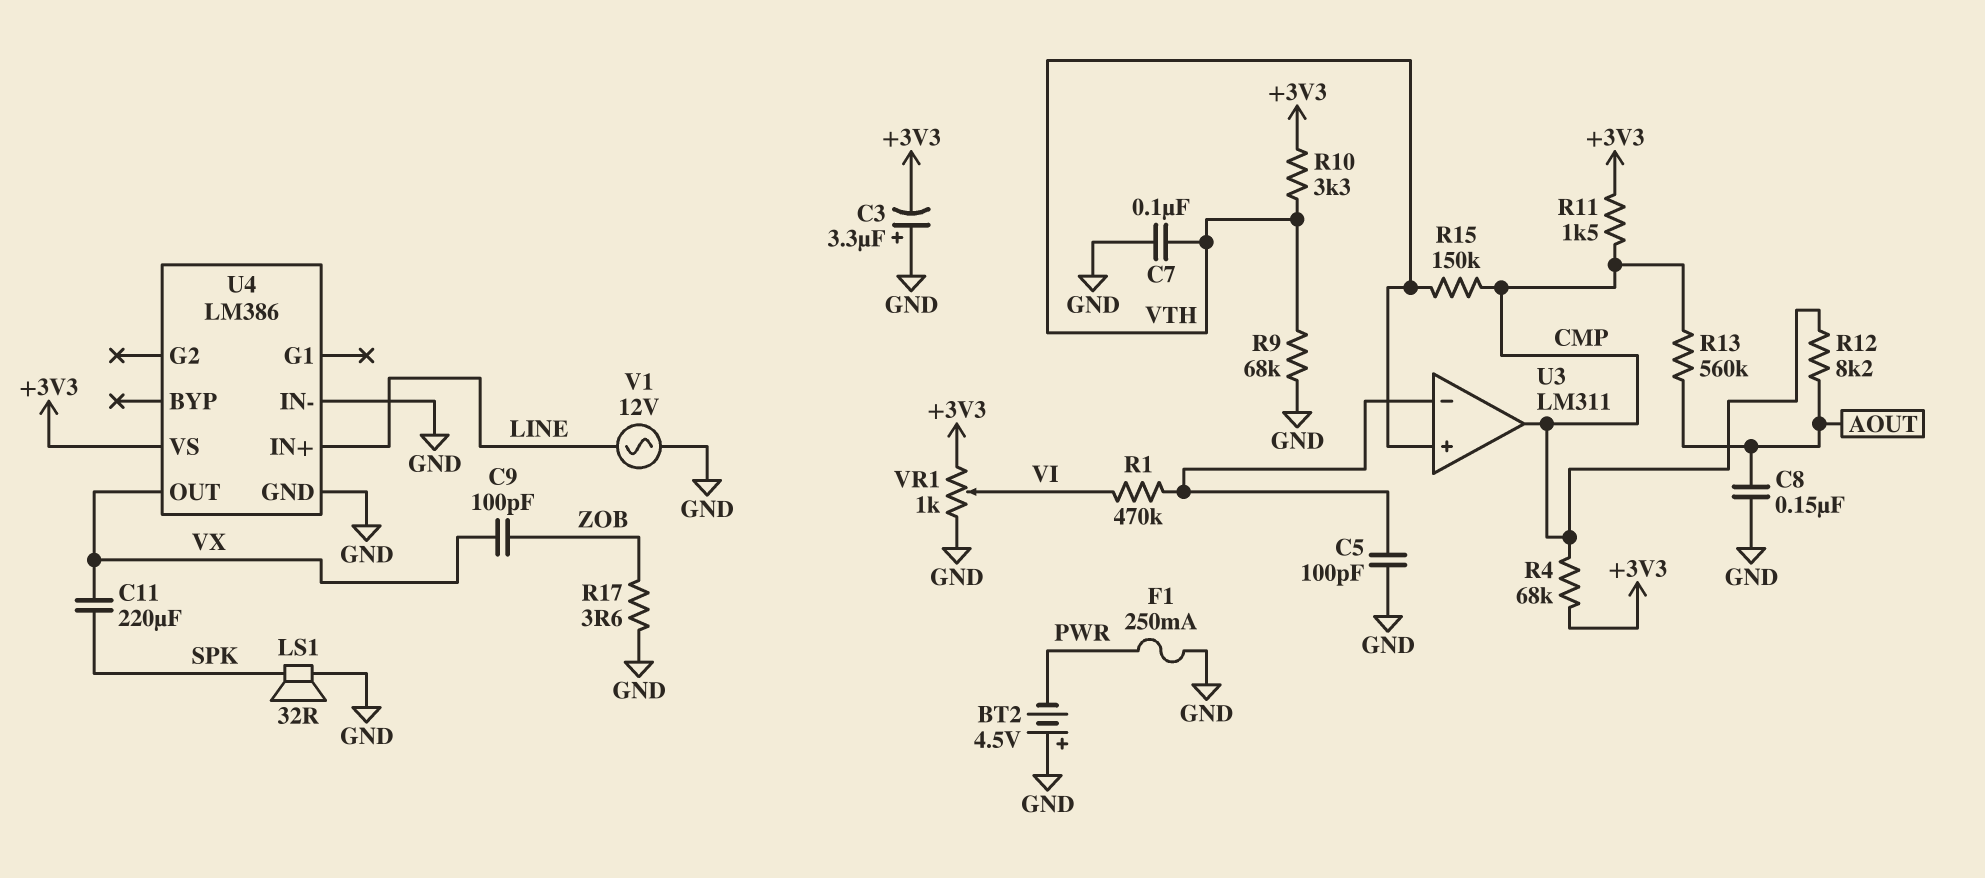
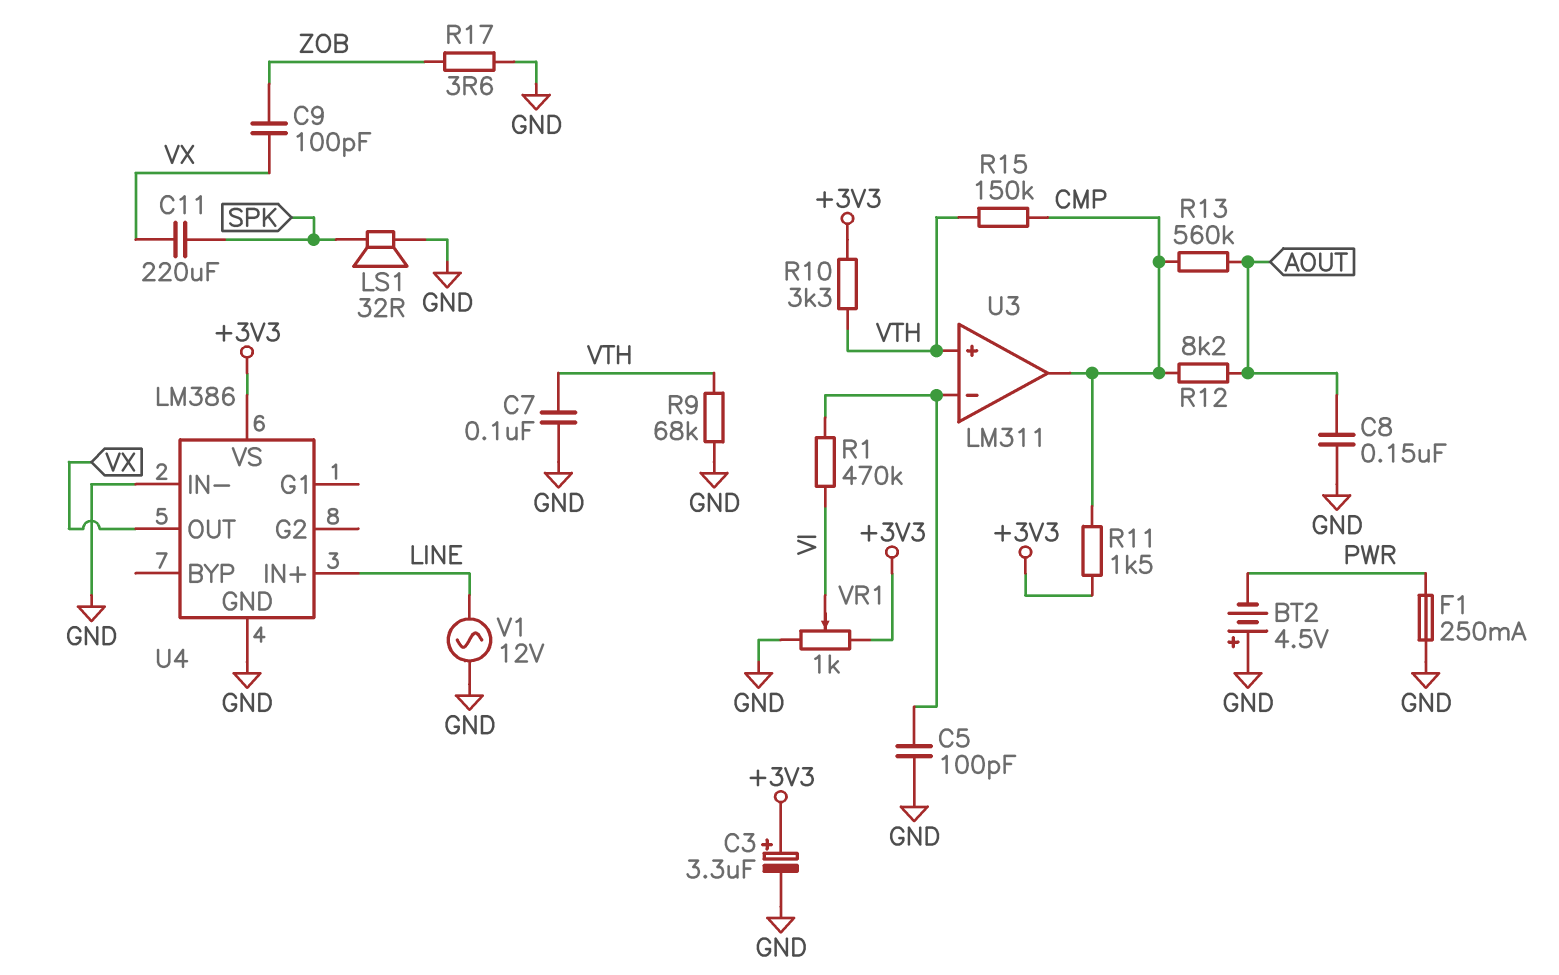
C3: 3.3uF (plus GND, minus +3V3) -> 3.3uF (plus +3V3, minus GND)
R4: 68k (+3V3, CMP) -> none

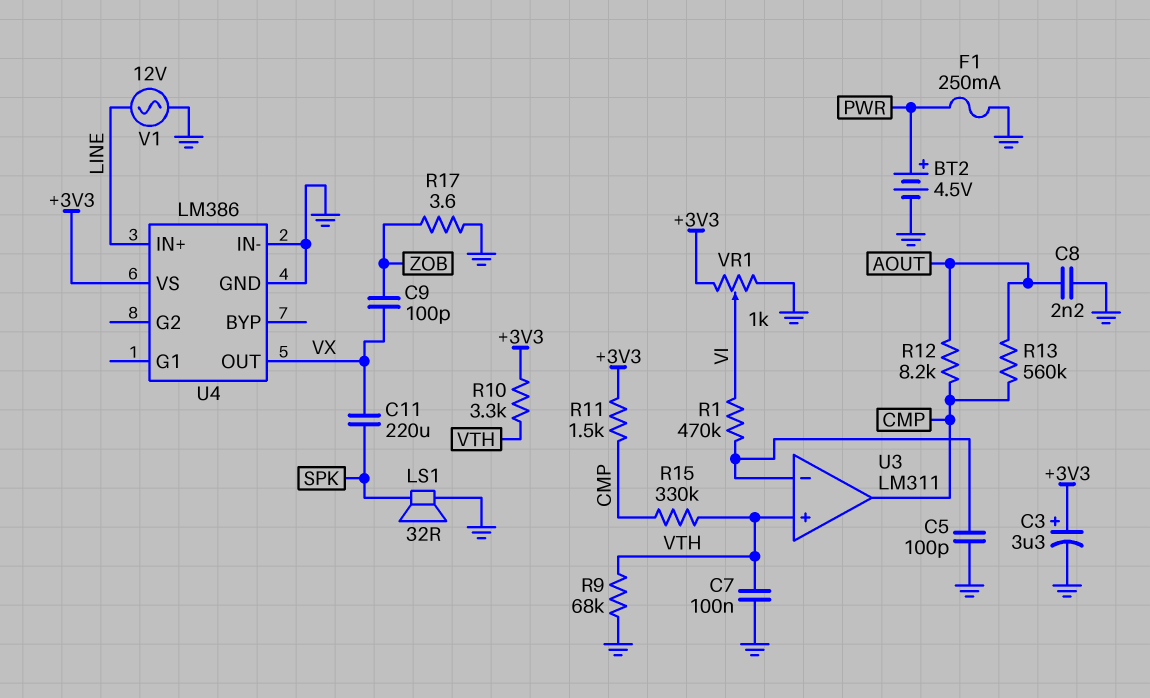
BT2: 4.5V (plus GND, minus PWR) -> 4.5V (plus PWR, minus GND)
C8: 150nF (AOUT, GND) -> 2.2nF (AOUT, GND)
R15: 150k (CMP, VTH) -> 330k (CMP, VTH)

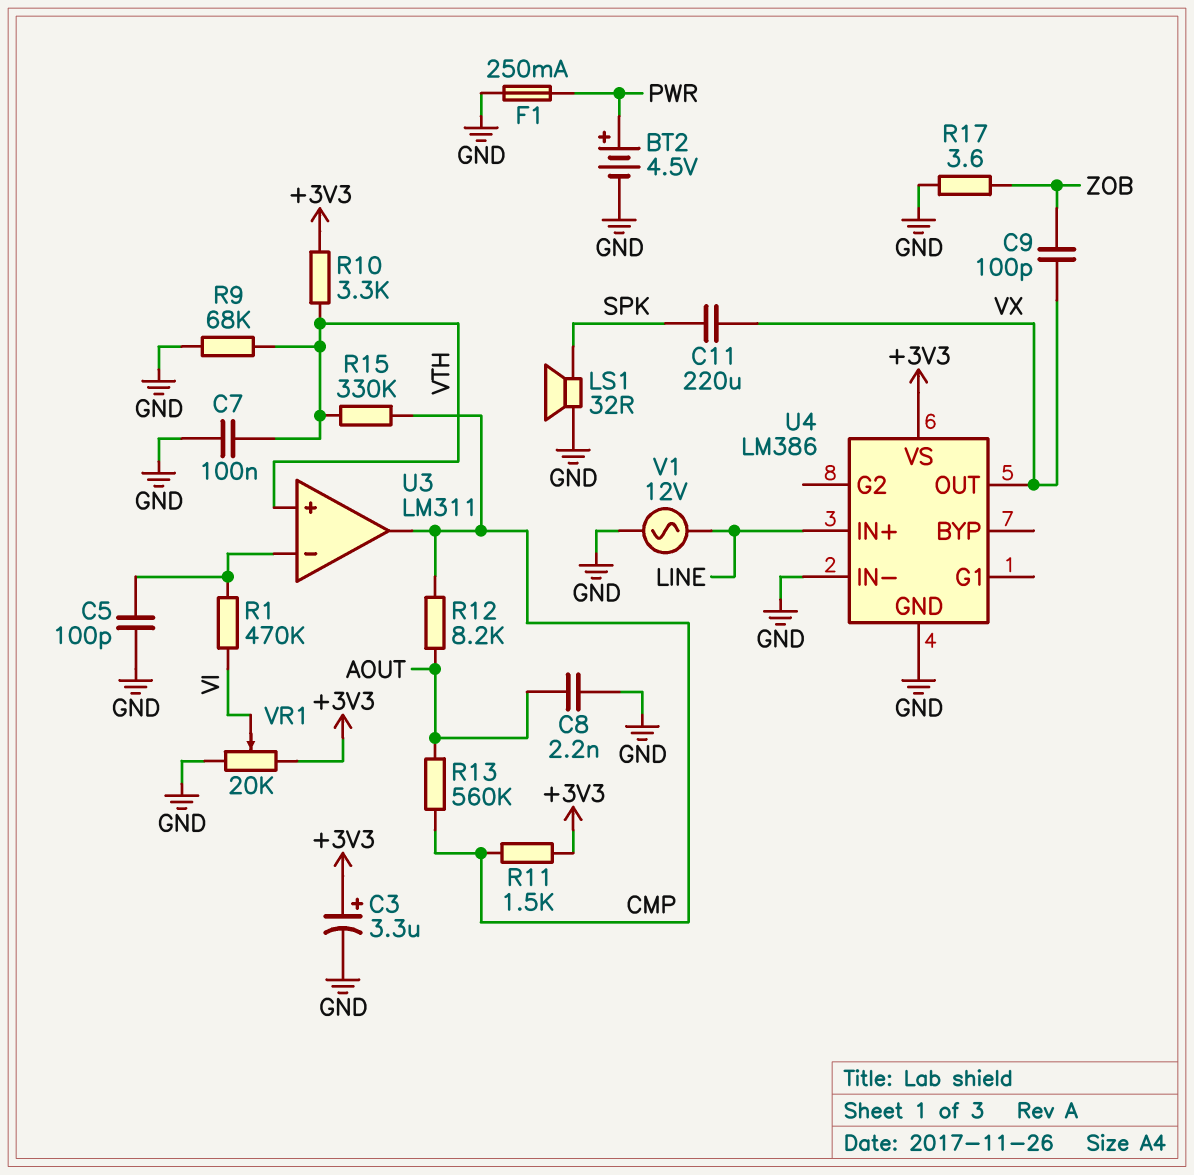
VR1: 1k (+3V3, GND, wiper VI) -> 20k (+3V3, GND, wiper VI)

